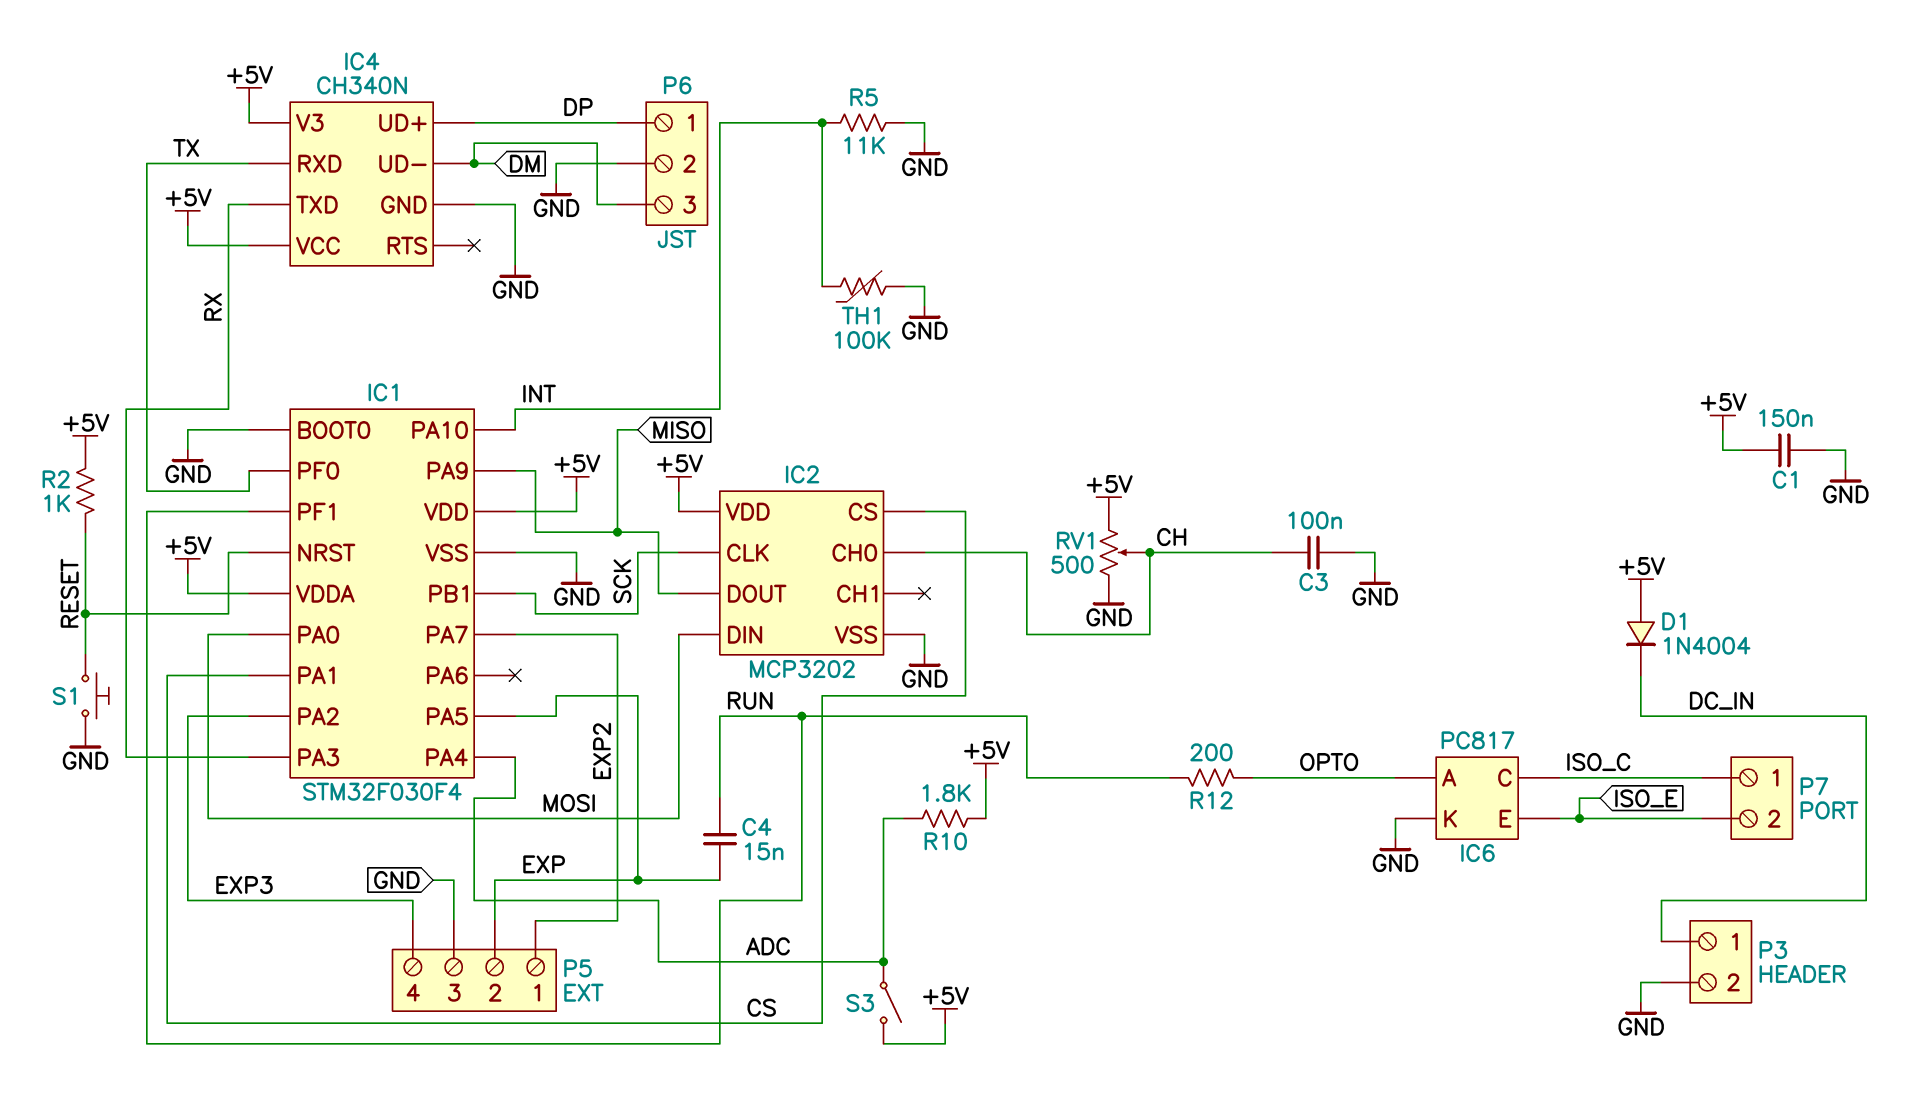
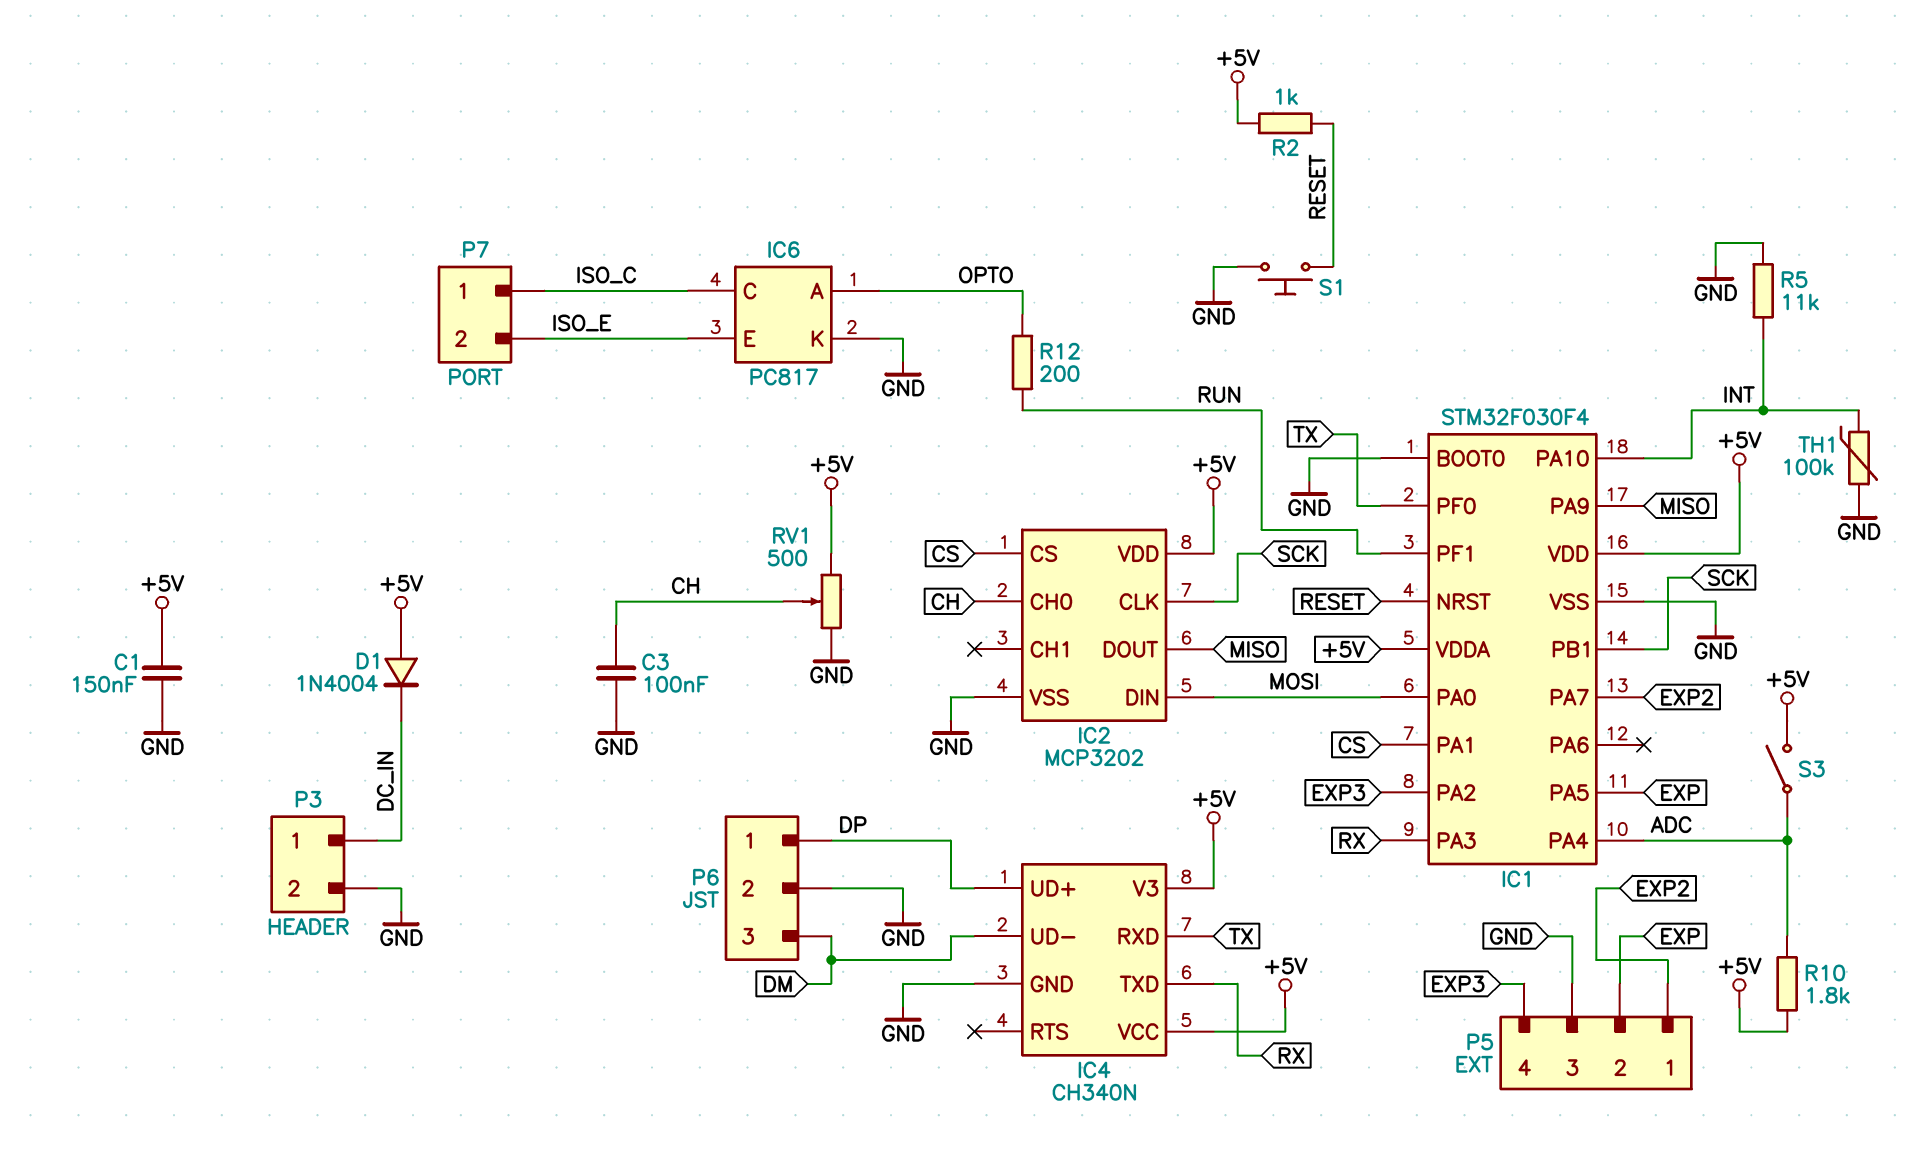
C4: 15nF (EXP, RUN) -> none

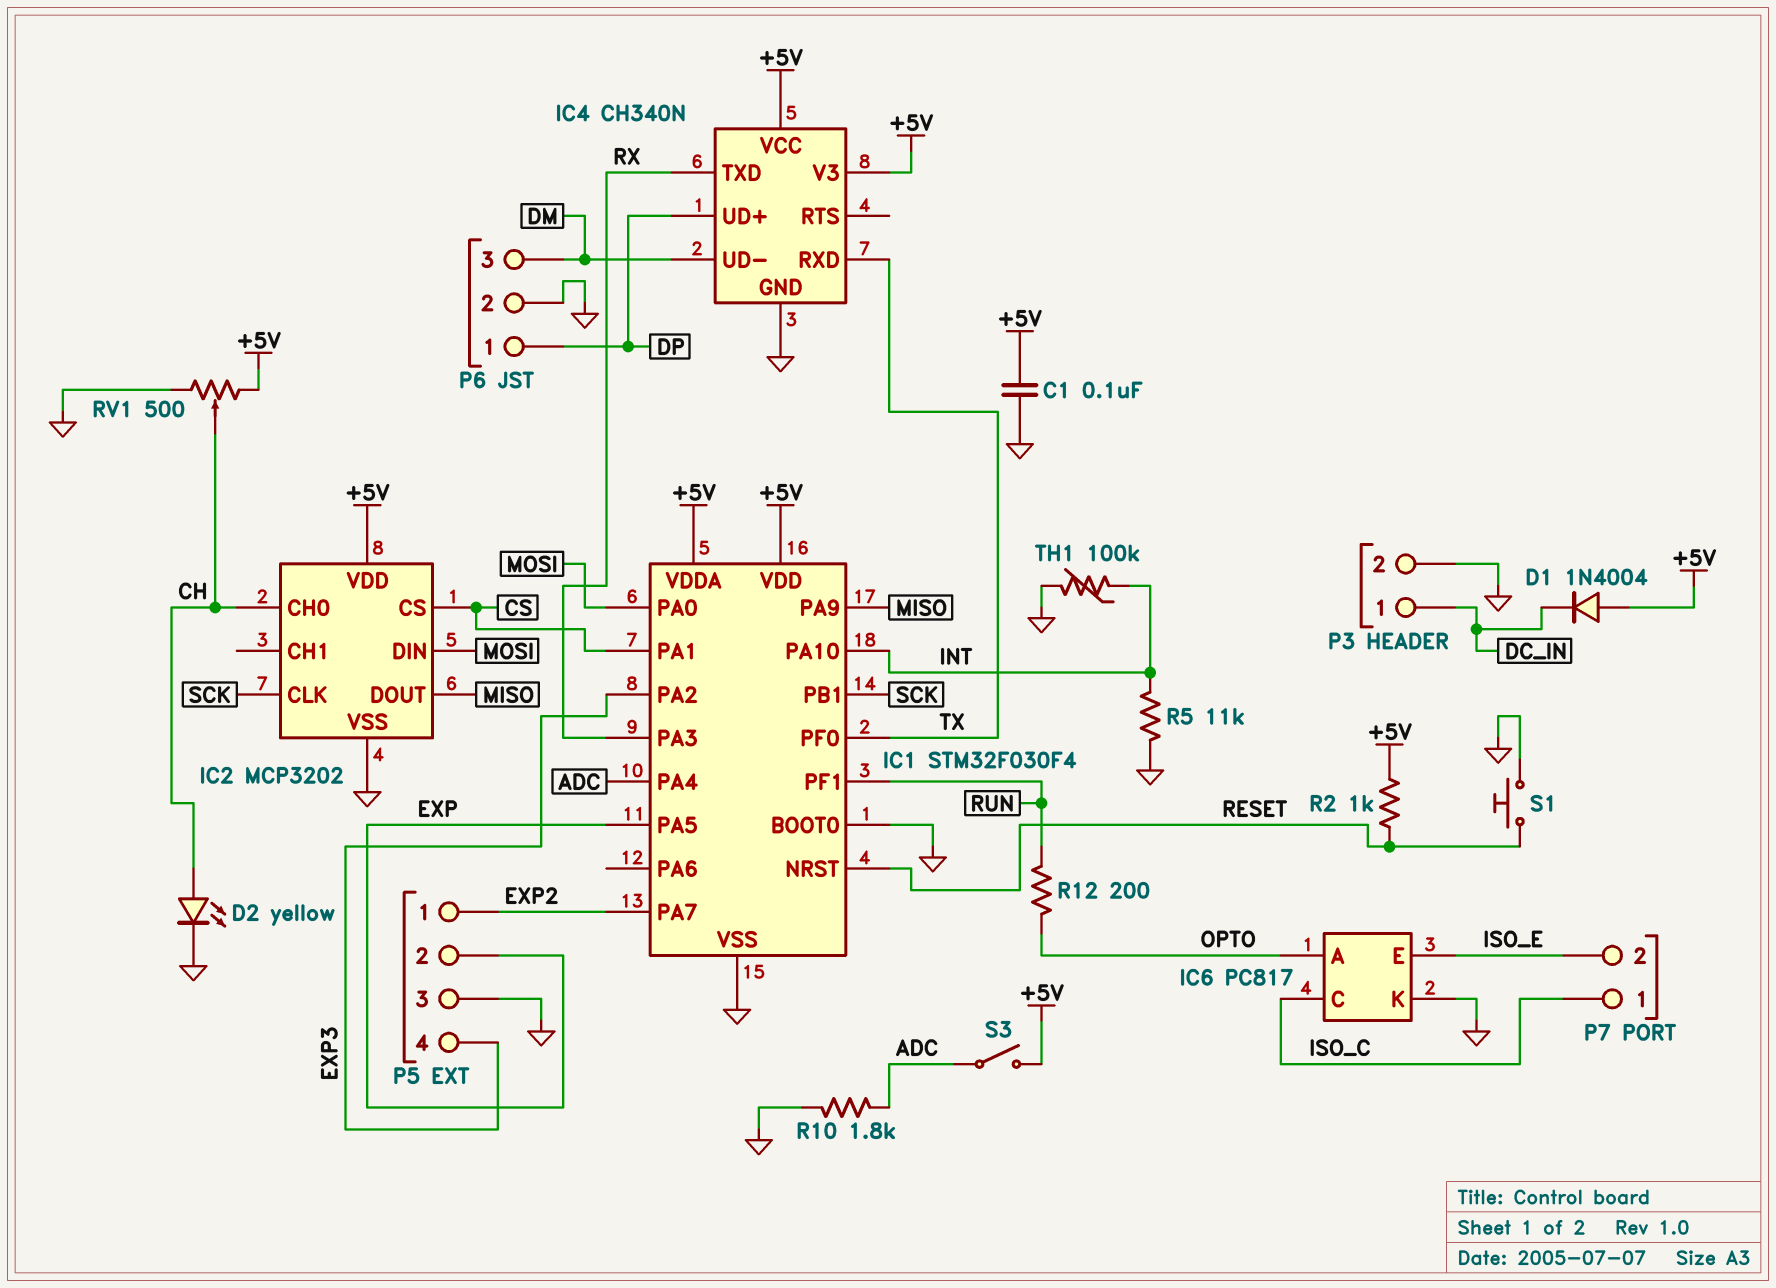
C1: 150nF (+5V, GND) -> 100nF (+5V, GND)
C3: 100nF (CH, GND) -> none
D2: none -> LED yellow (A CH, K GND)
R10: 1.8k (+5V, ADC) -> 1.8k (ADC, GND)

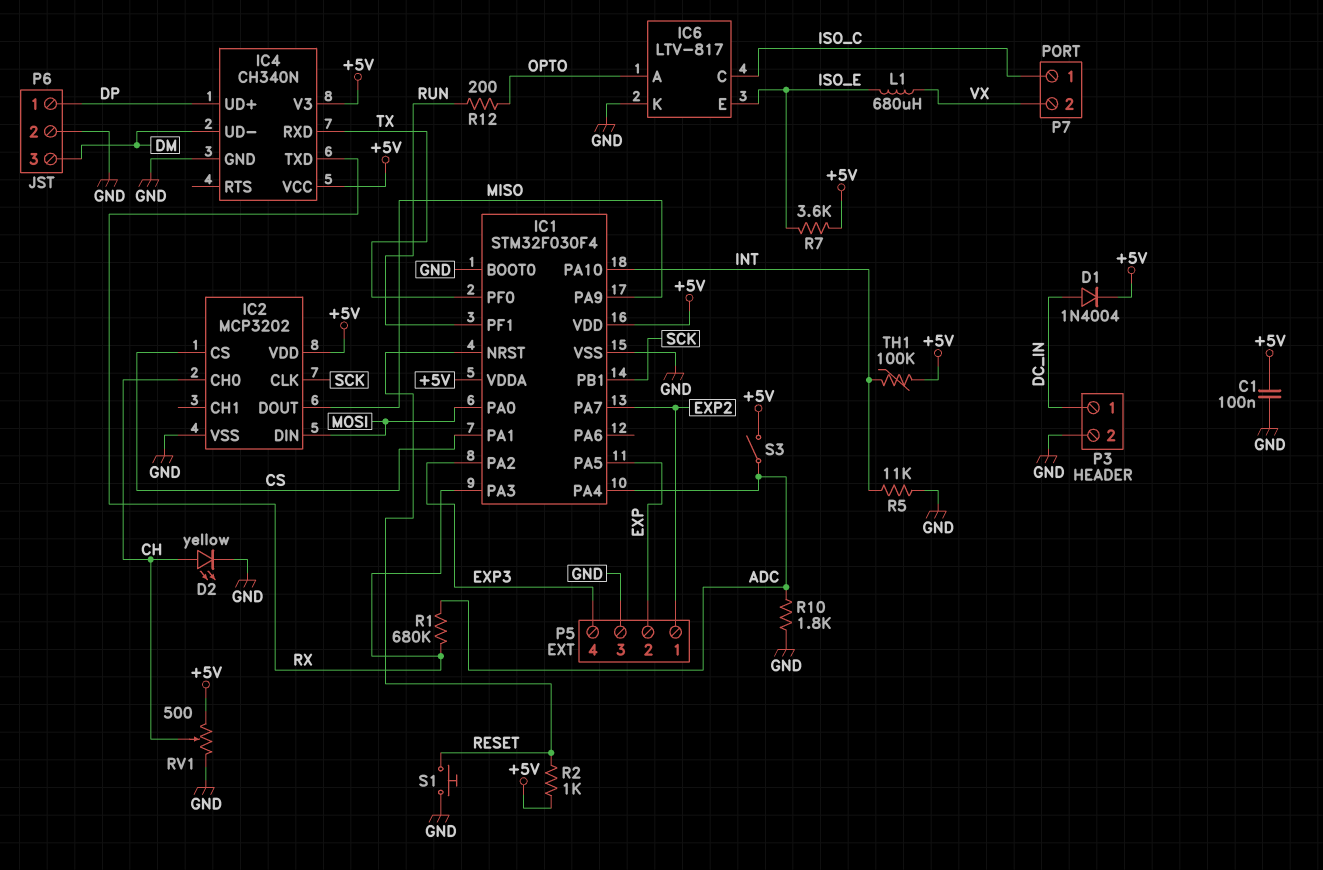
D1: diode 1N4004 (A +5V, K DC_IN) -> diode 1N4004 (A DC_IN, K +5V)
IC6: PC817 -> LTV-817
L1: none -> 680uH (ISO_E, VX)
P7 pin 2: ISO_E -> VX
R1: none -> 680k (ADC, RX)
R7: none -> 3.6k (+5V, ISO_E)
TH1: 100k (GND, INT) -> 100k (+5V, INT)

